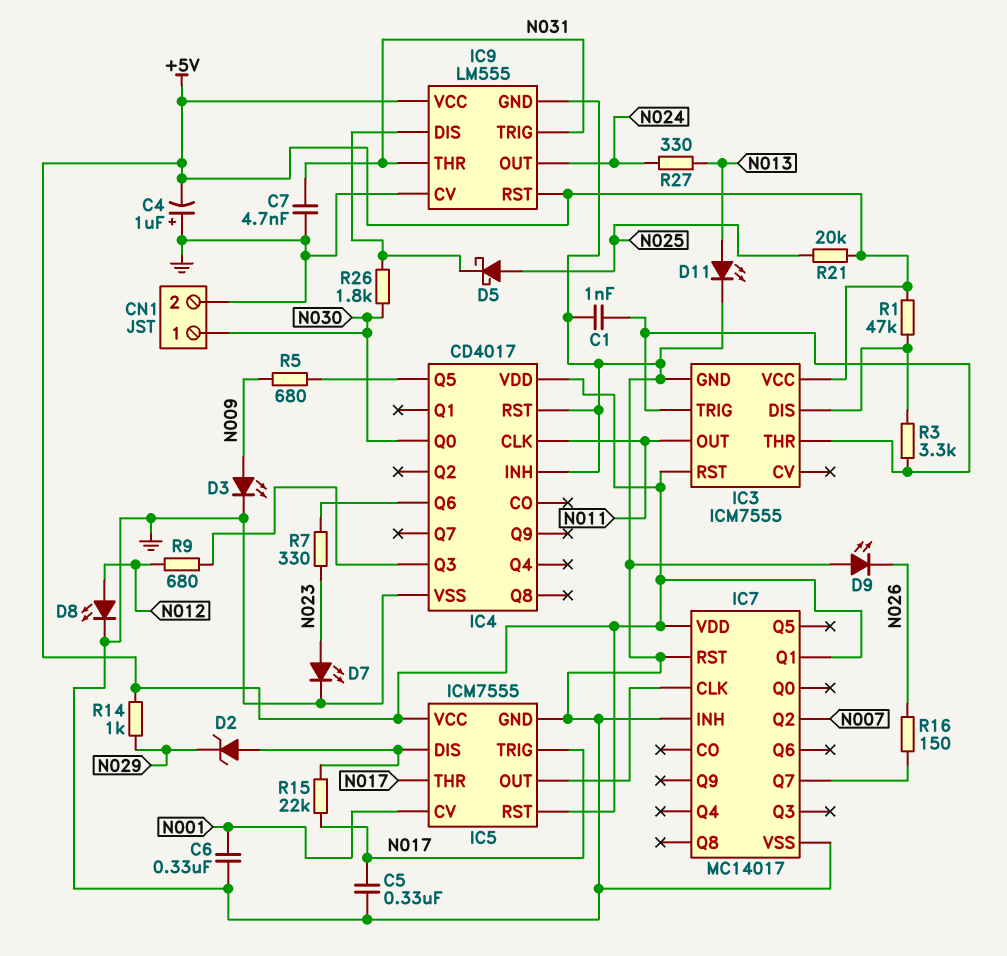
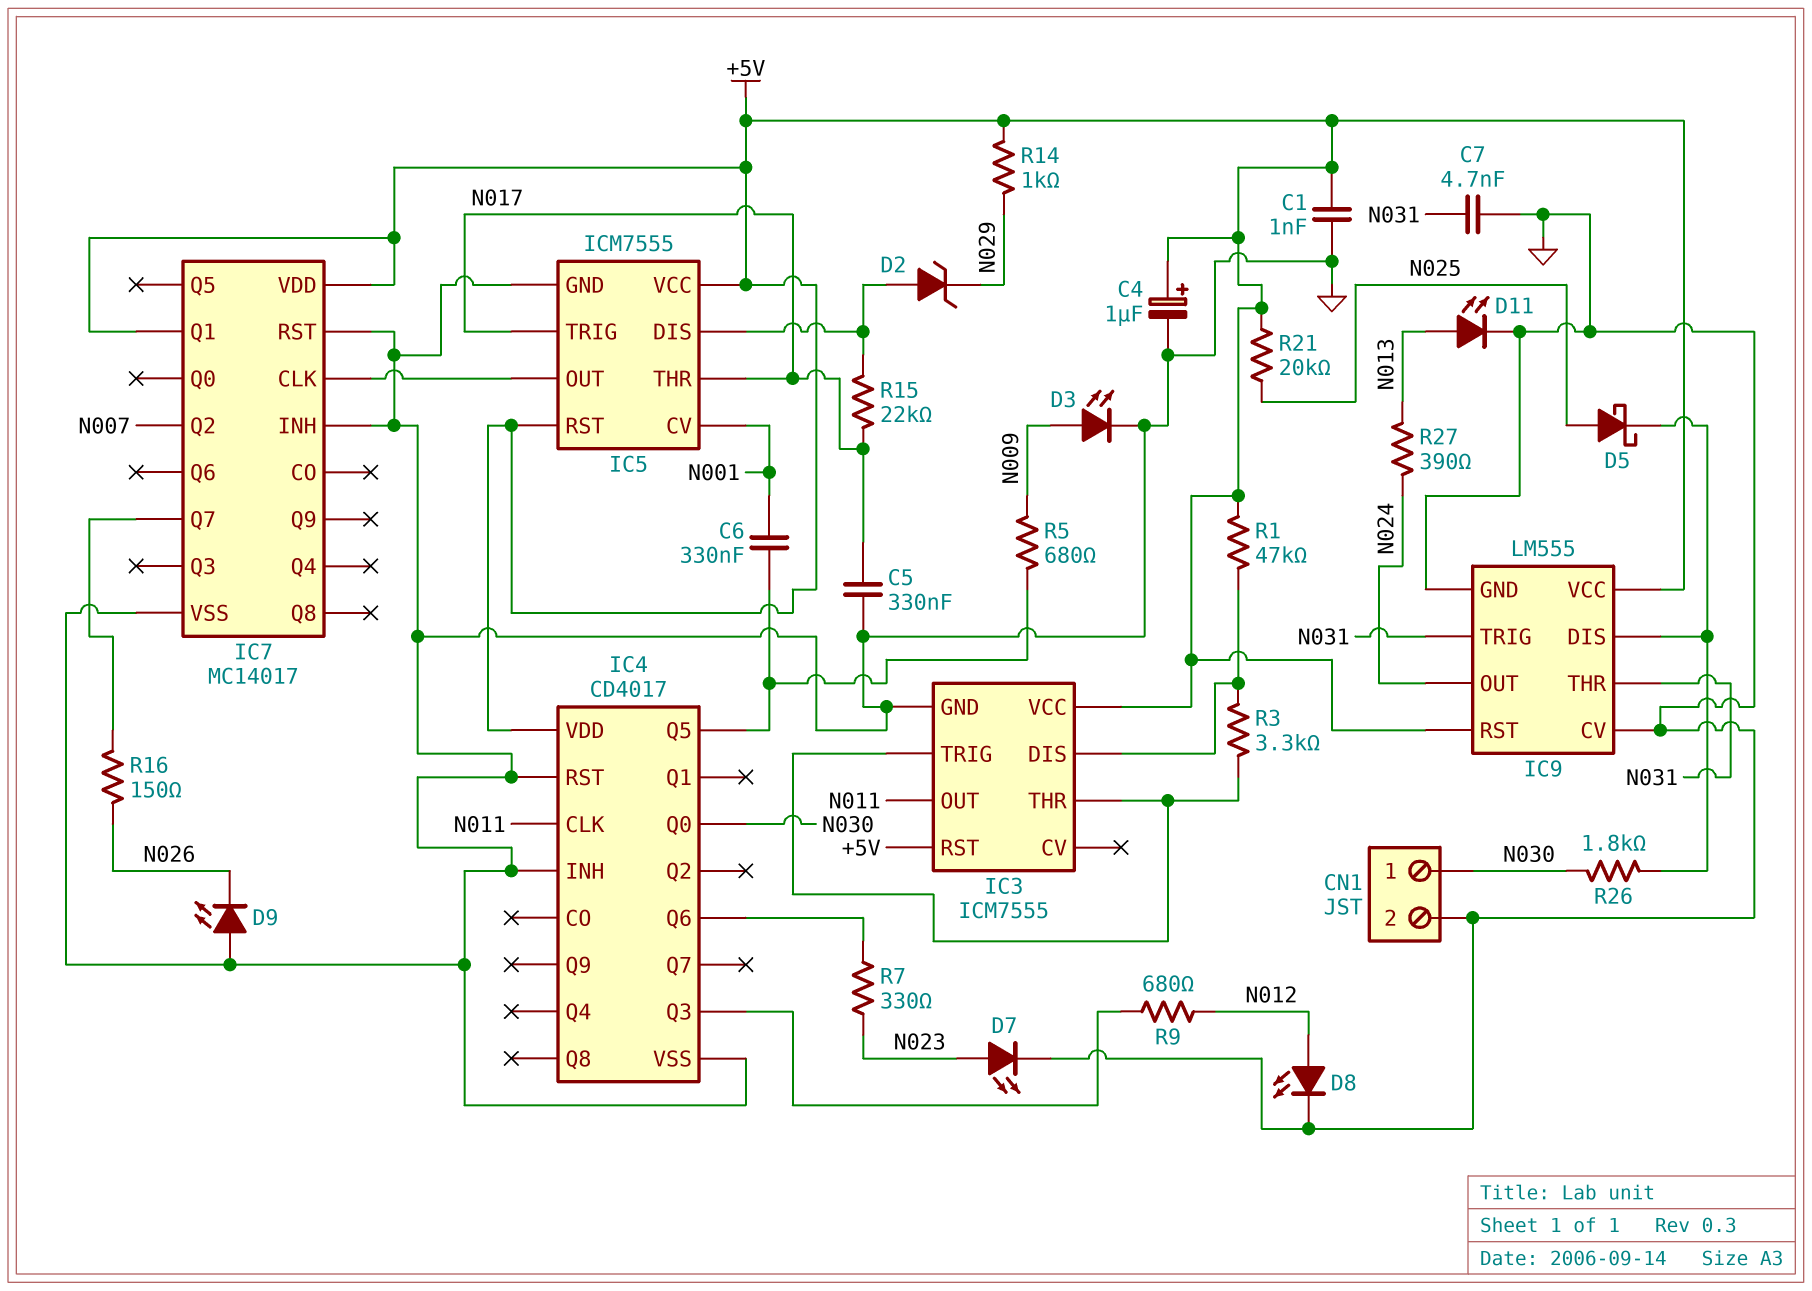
C1: 1nF (GND, IC3/THR) -> 1nF (+5V, GND)
C4: 1uF (plus GND, minus +5V) -> 1uF (plus +5V, minus GND)
C6: 330nF (GND, N001) -> 330nF (IC4/Q5, N001)
R27: 330 (N013, N024) -> 390 (N013, N024)

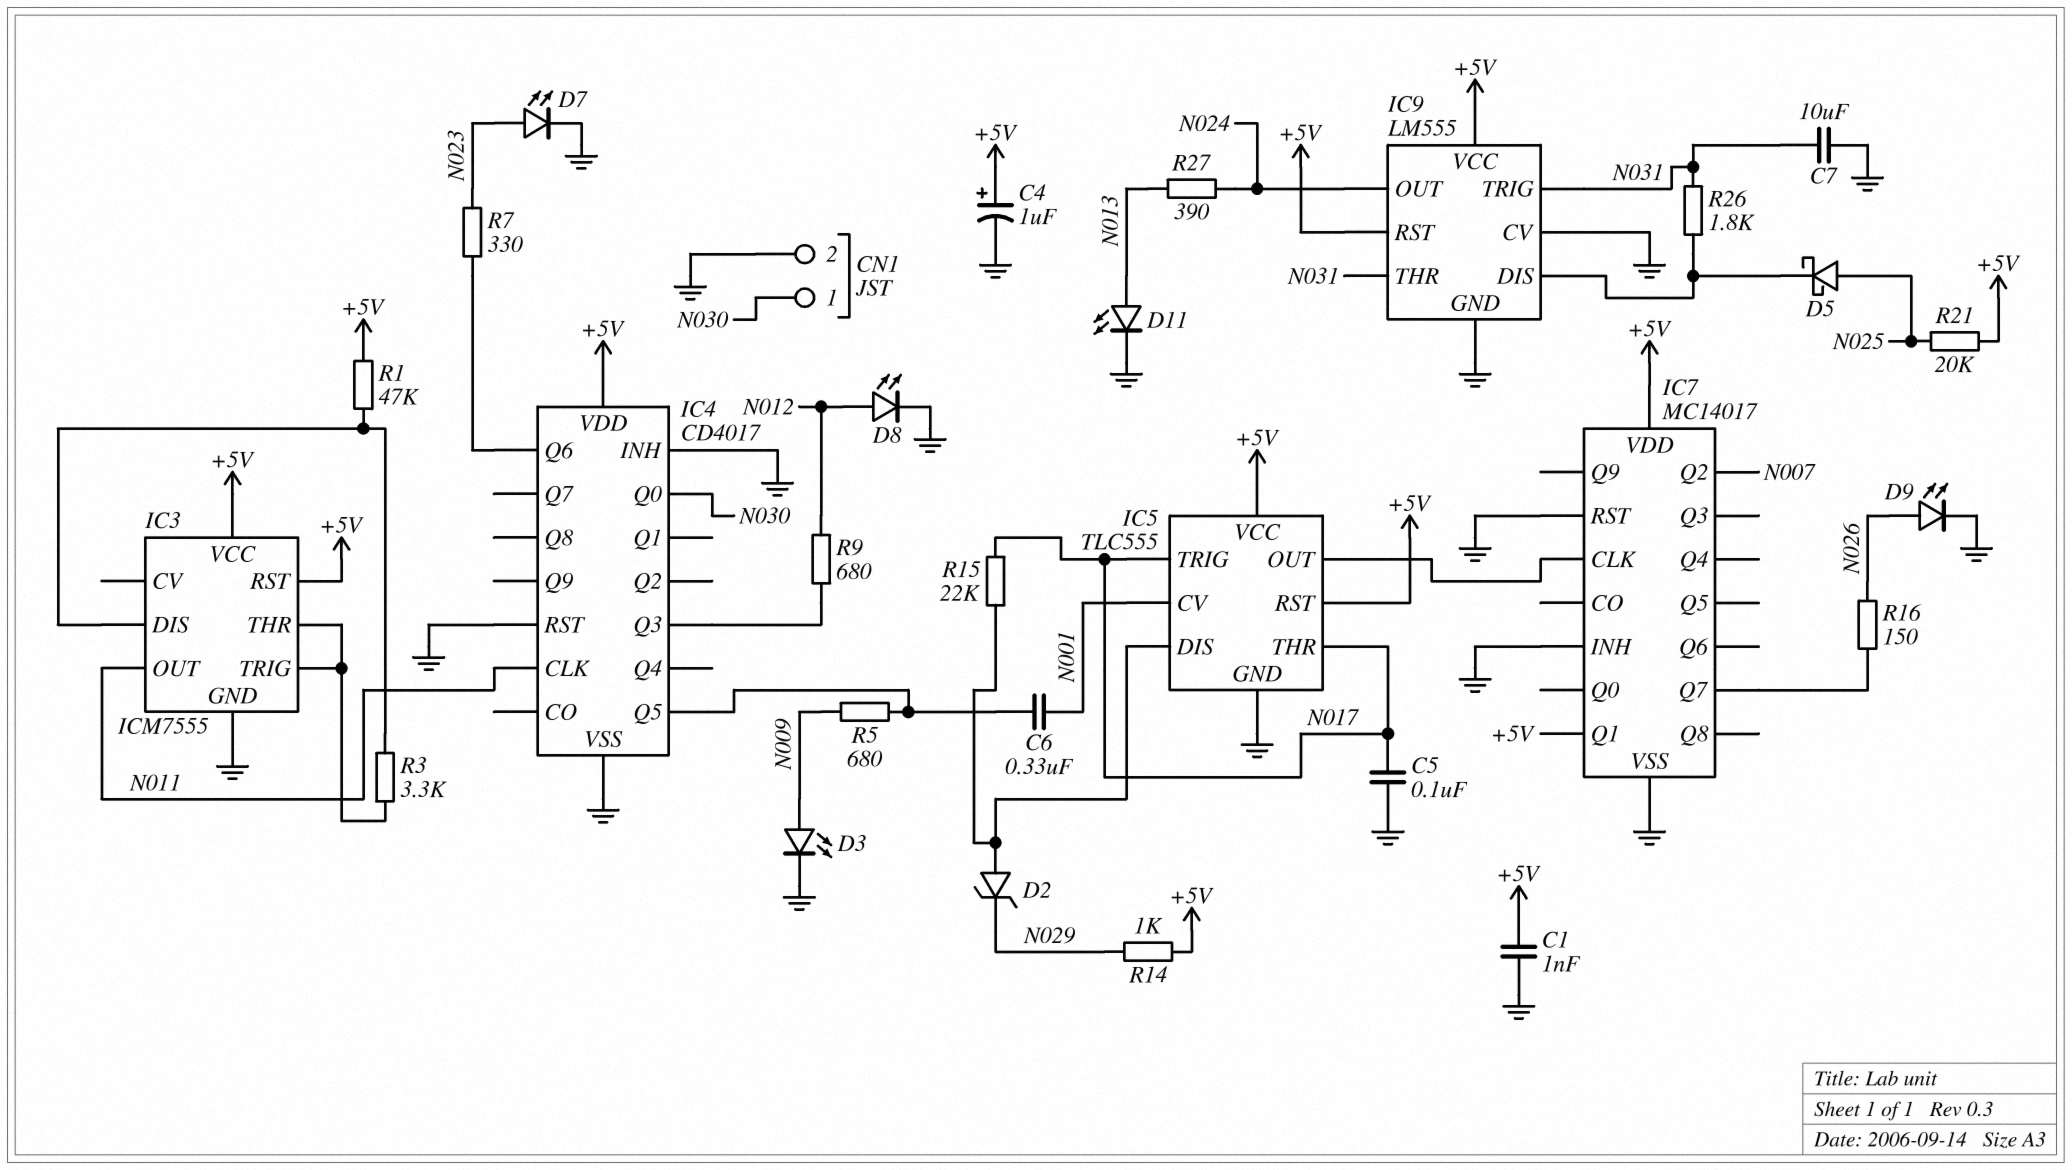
C5: 330nF (GND, N017) -> 100nF (GND, N017)
C7: 4.7nF (GND, N031) -> 10uF (GND, N031)
D9: LED (A GND, K N026) -> LED (A N026, K GND)
IC5: ICM7555 -> TLC555
R26: 1.8k (IC9/DIS, N030) -> 1.8k (IC9/DIS, N031)

